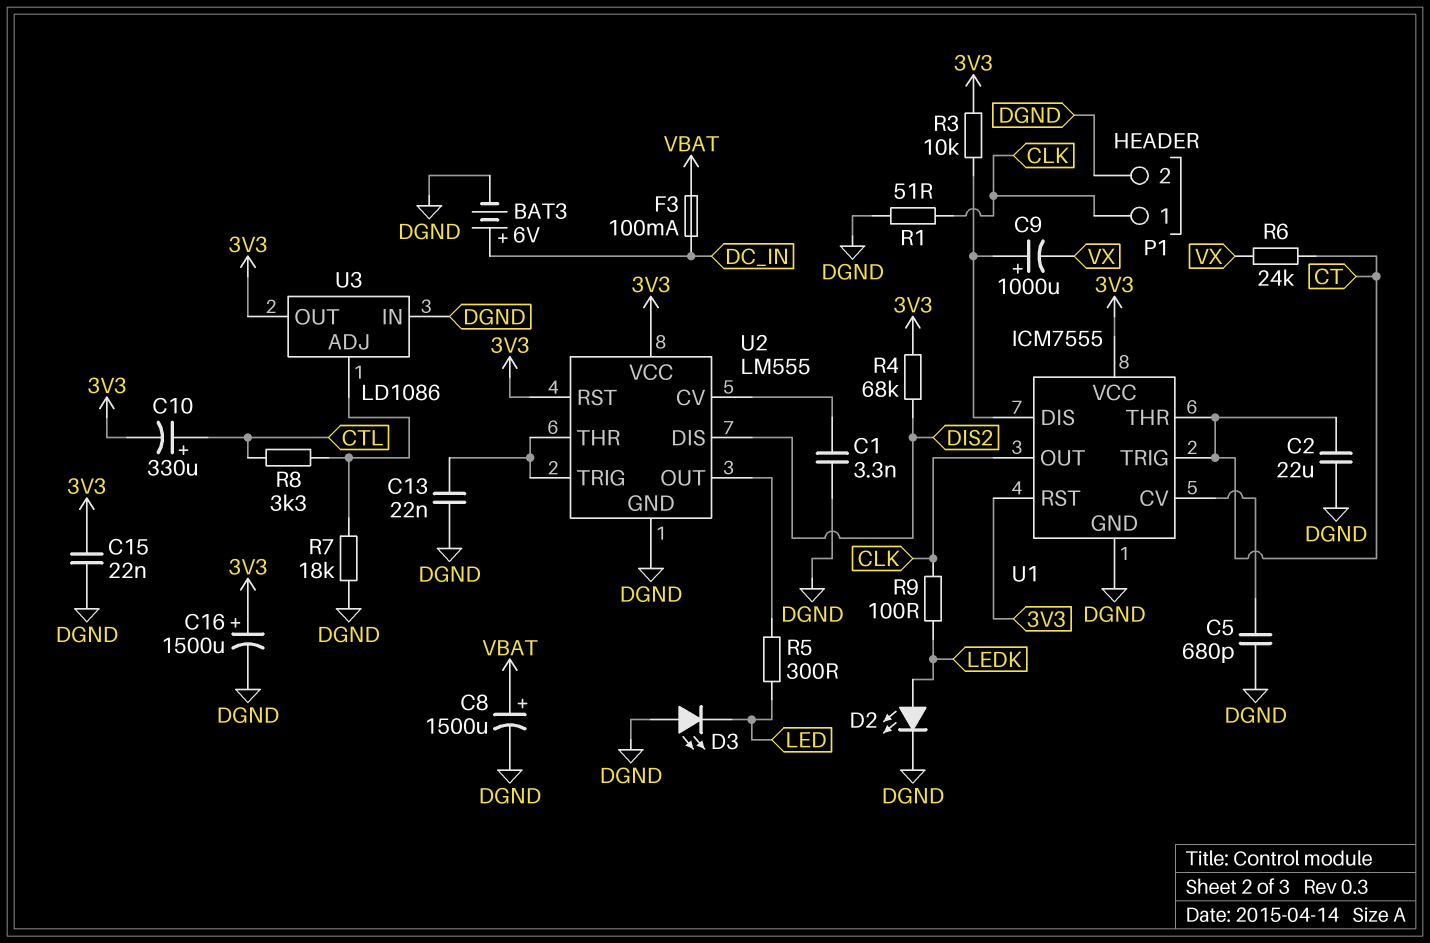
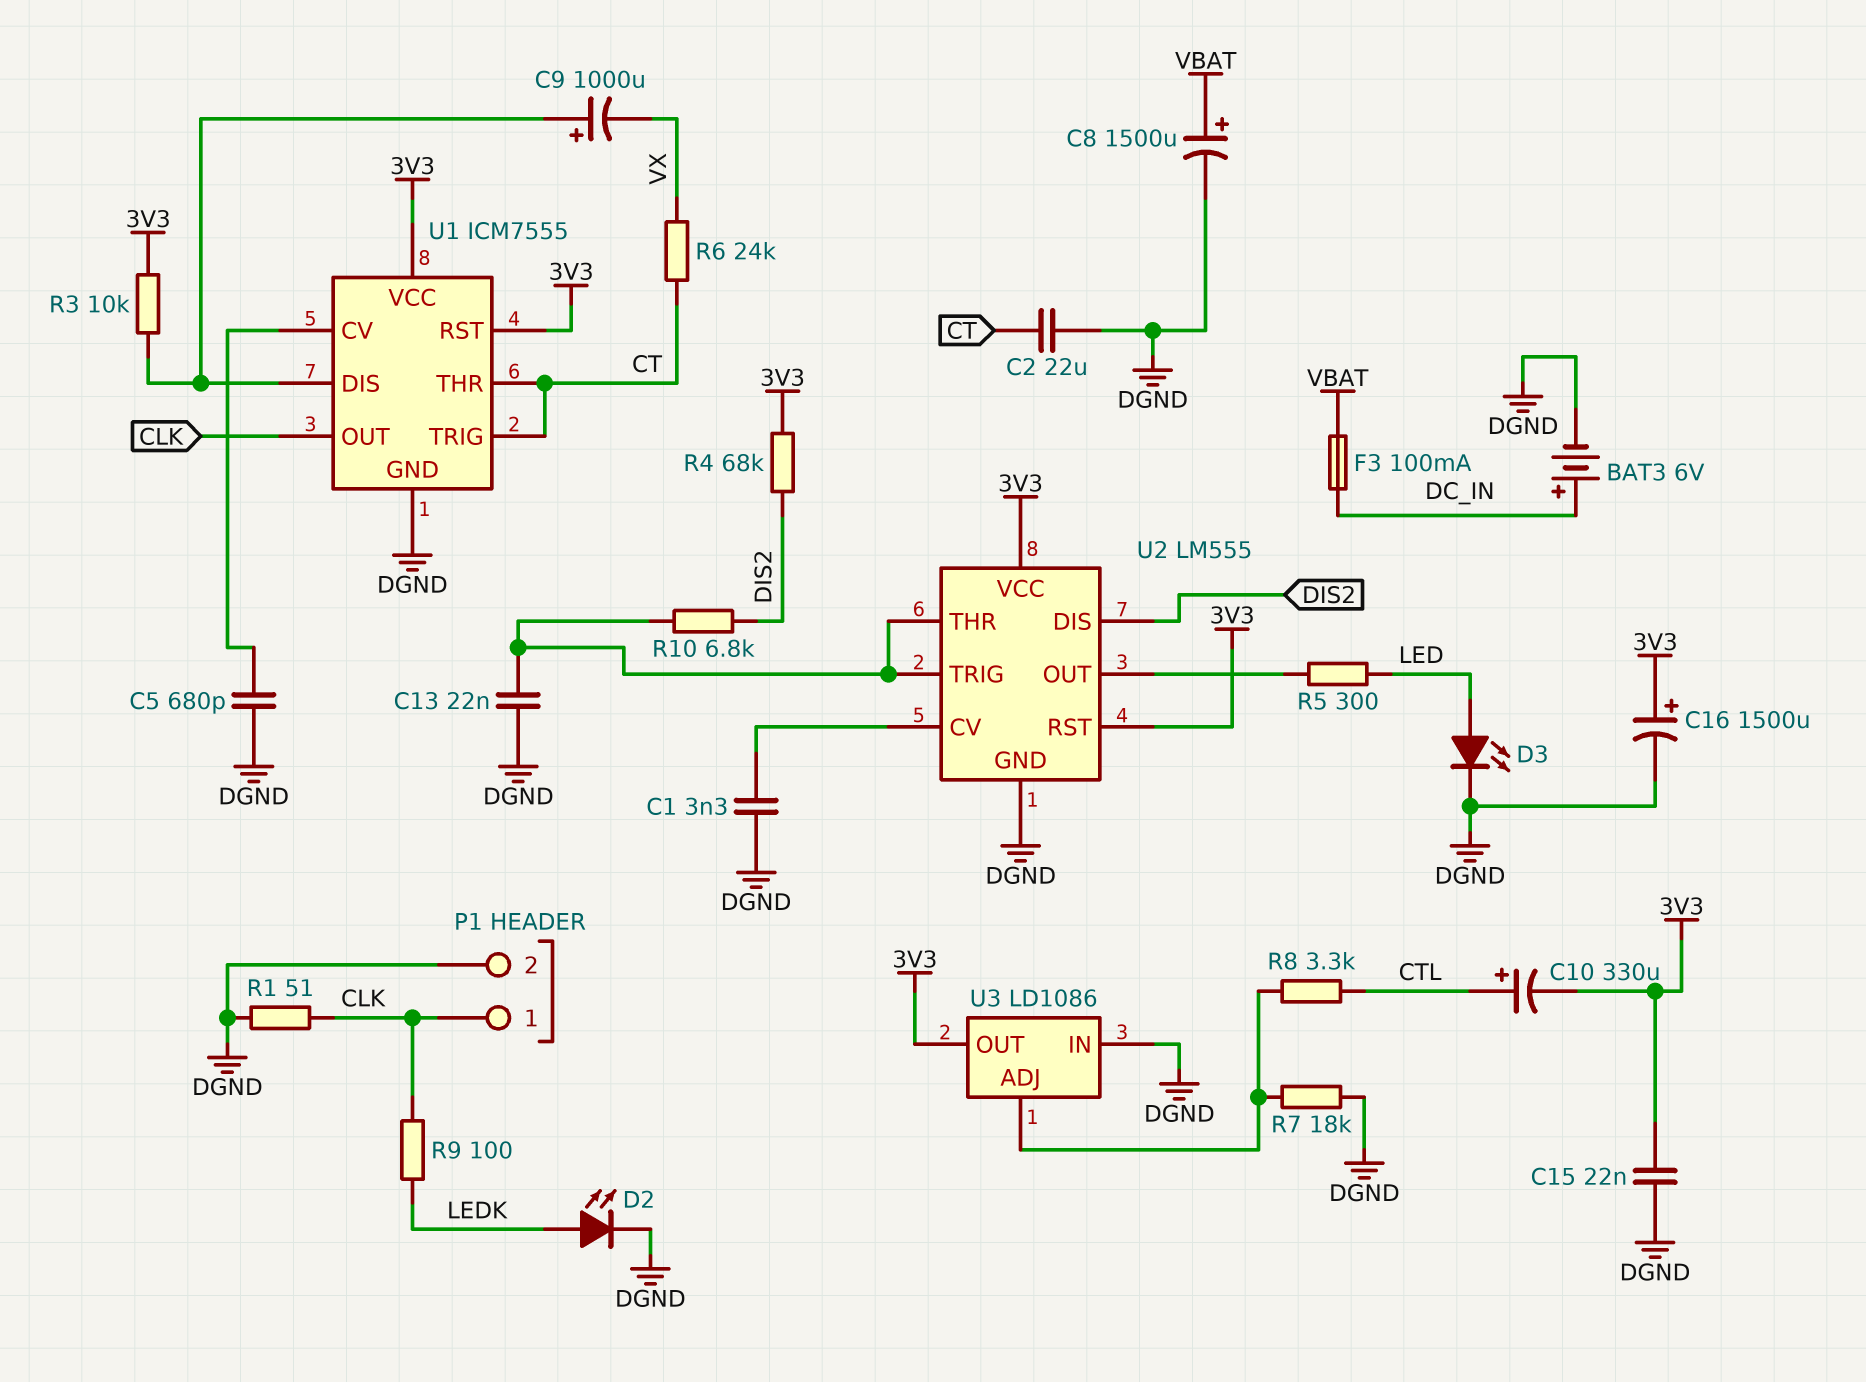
D3: LED (A DGND, K LED) -> LED (A LED, K DGND)
R10: none -> 6.8k (DIS2, U2/THR)

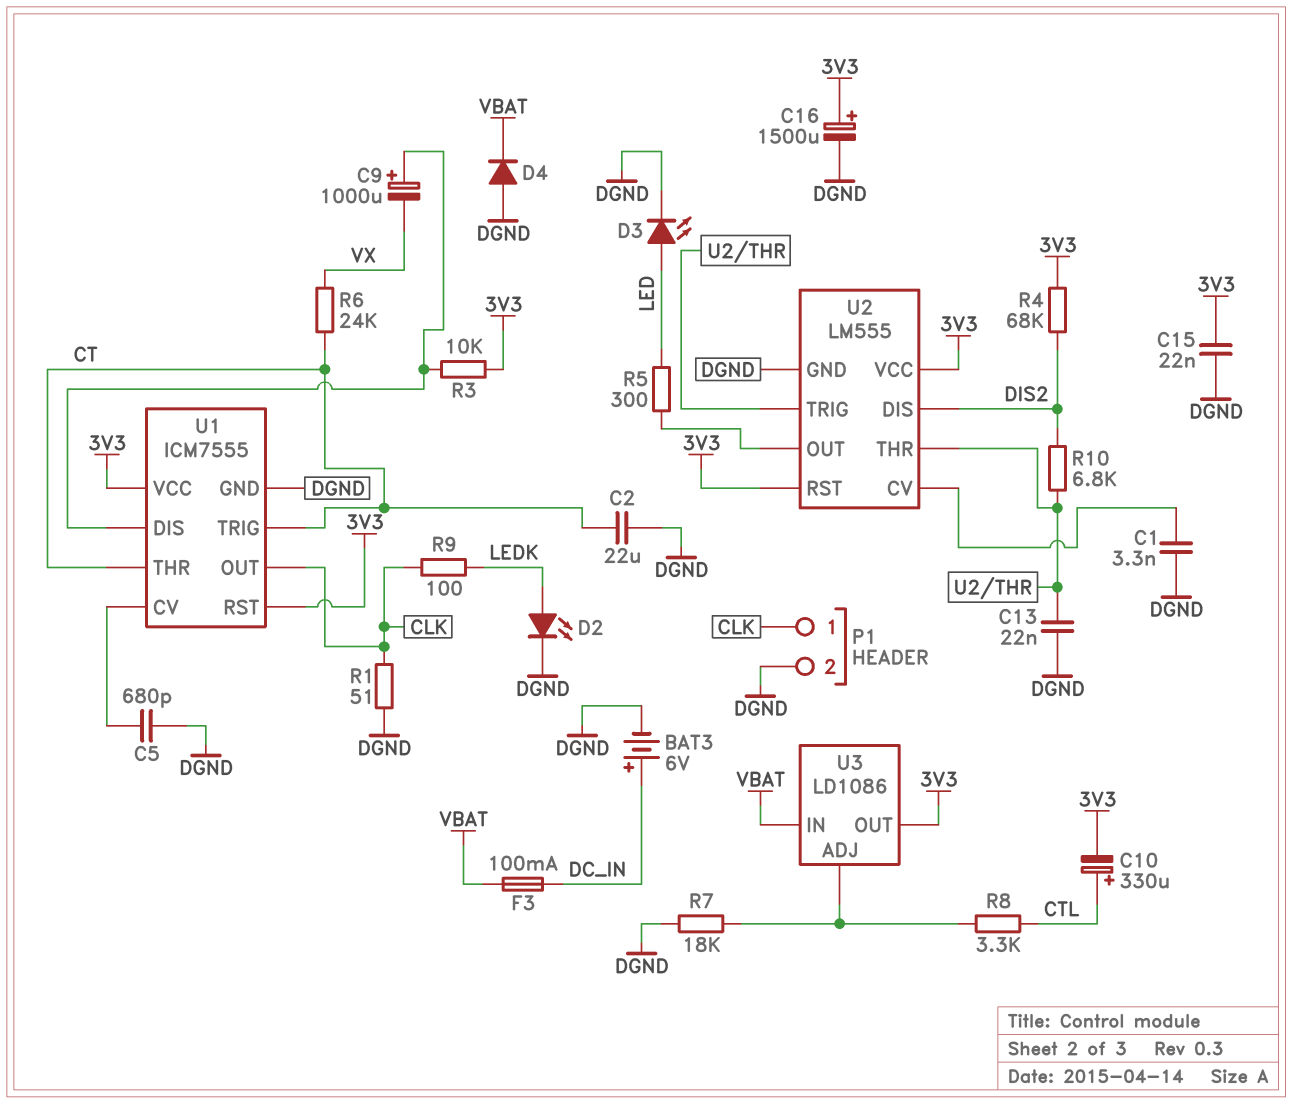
C8: 1500uF (plus VBAT, minus DGND) -> none
D4: none -> diode (A DGND, K VBAT)
U3 pin IN: DGND -> VBAT

